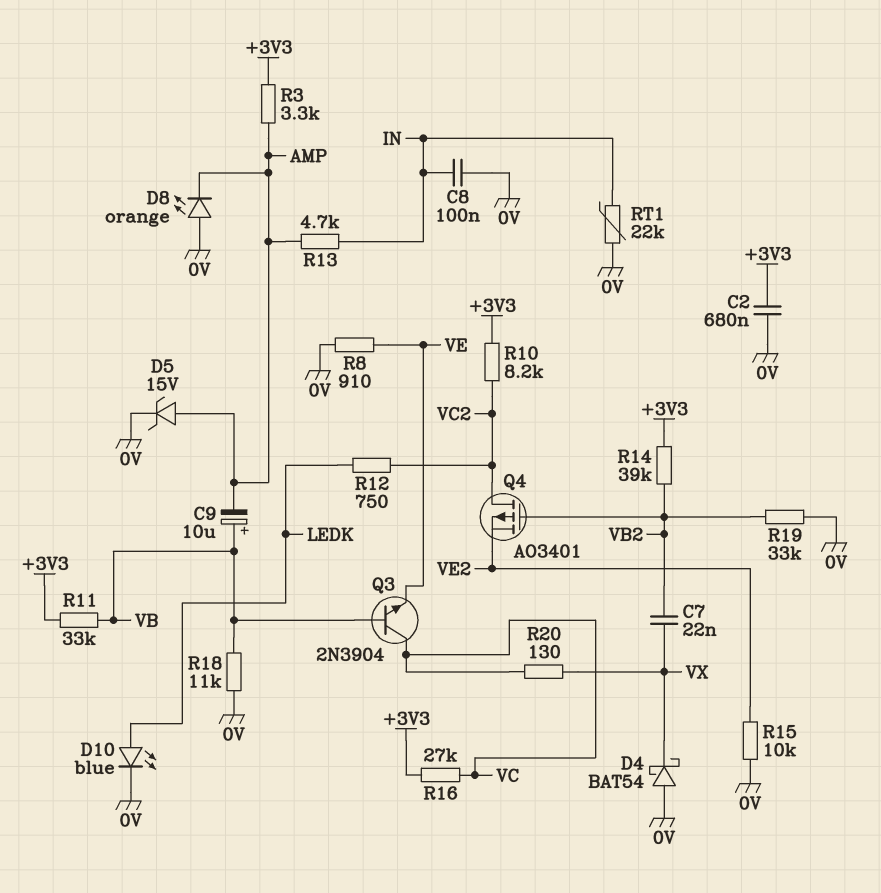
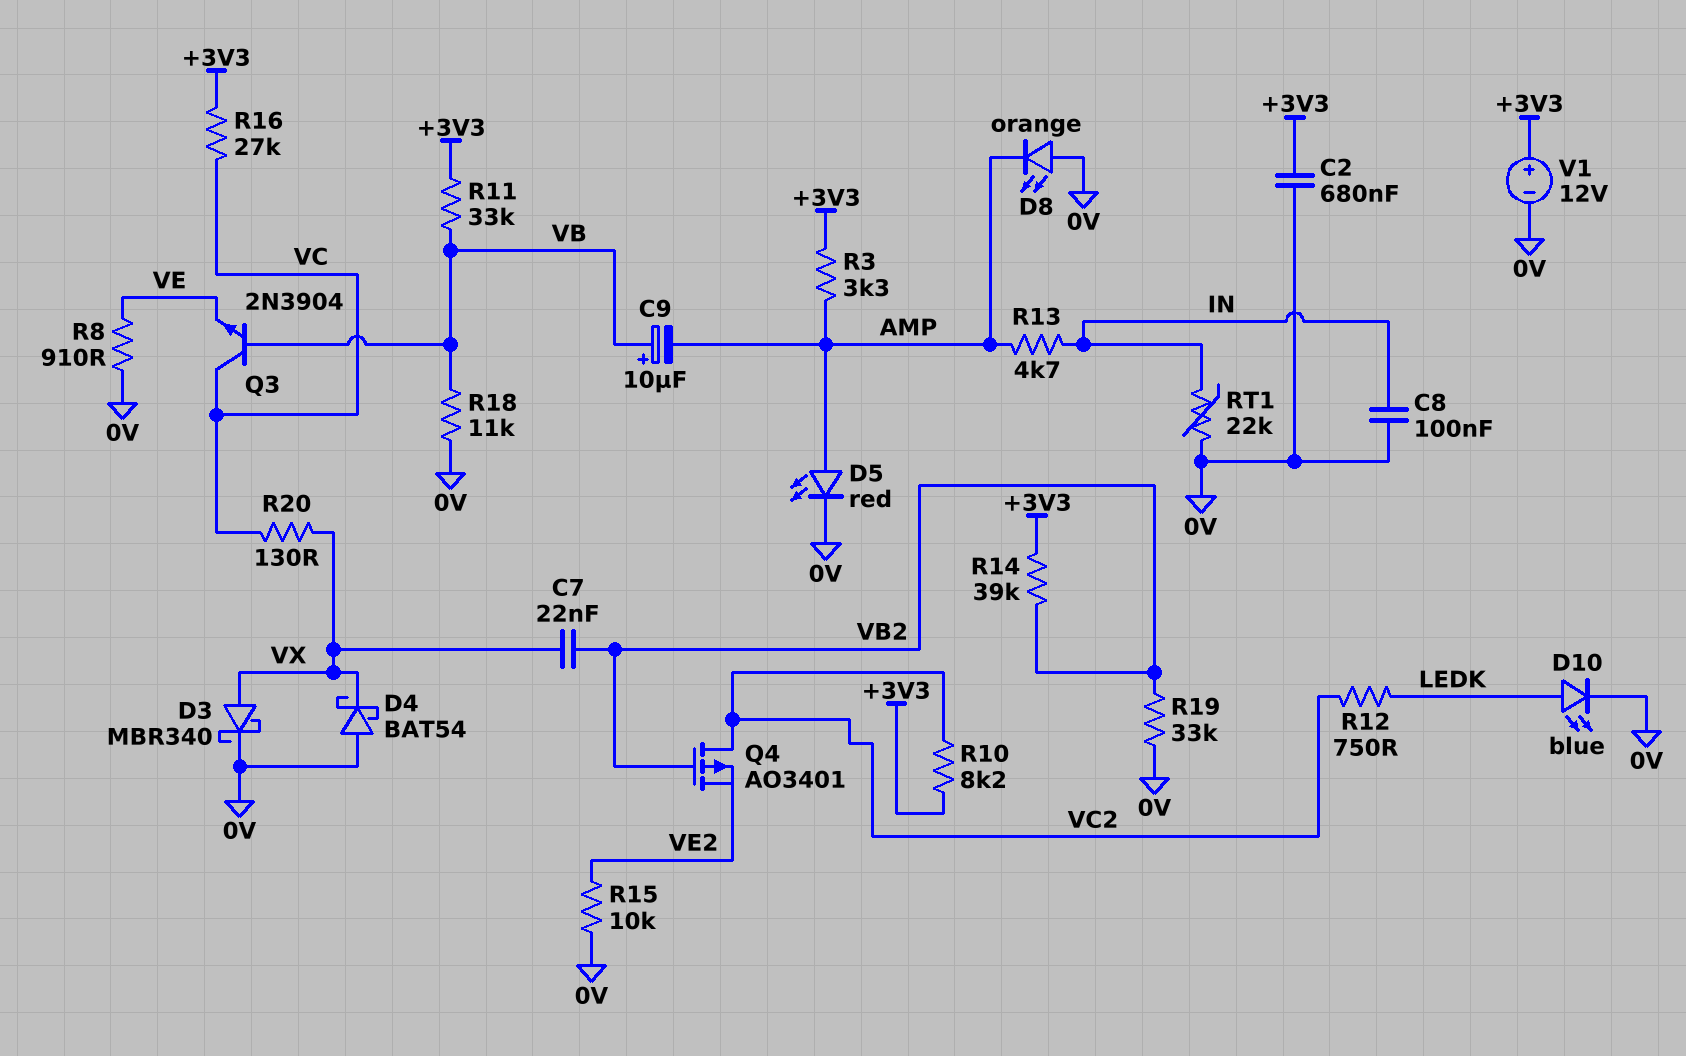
D3: none -> schottky MBR340 (A VX, K 0V)
D5: zener 15V (A AMP, K 0V) -> LED red (A AMP, K 0V)
V1: none -> 12V (plus +3V3, minus 0V)

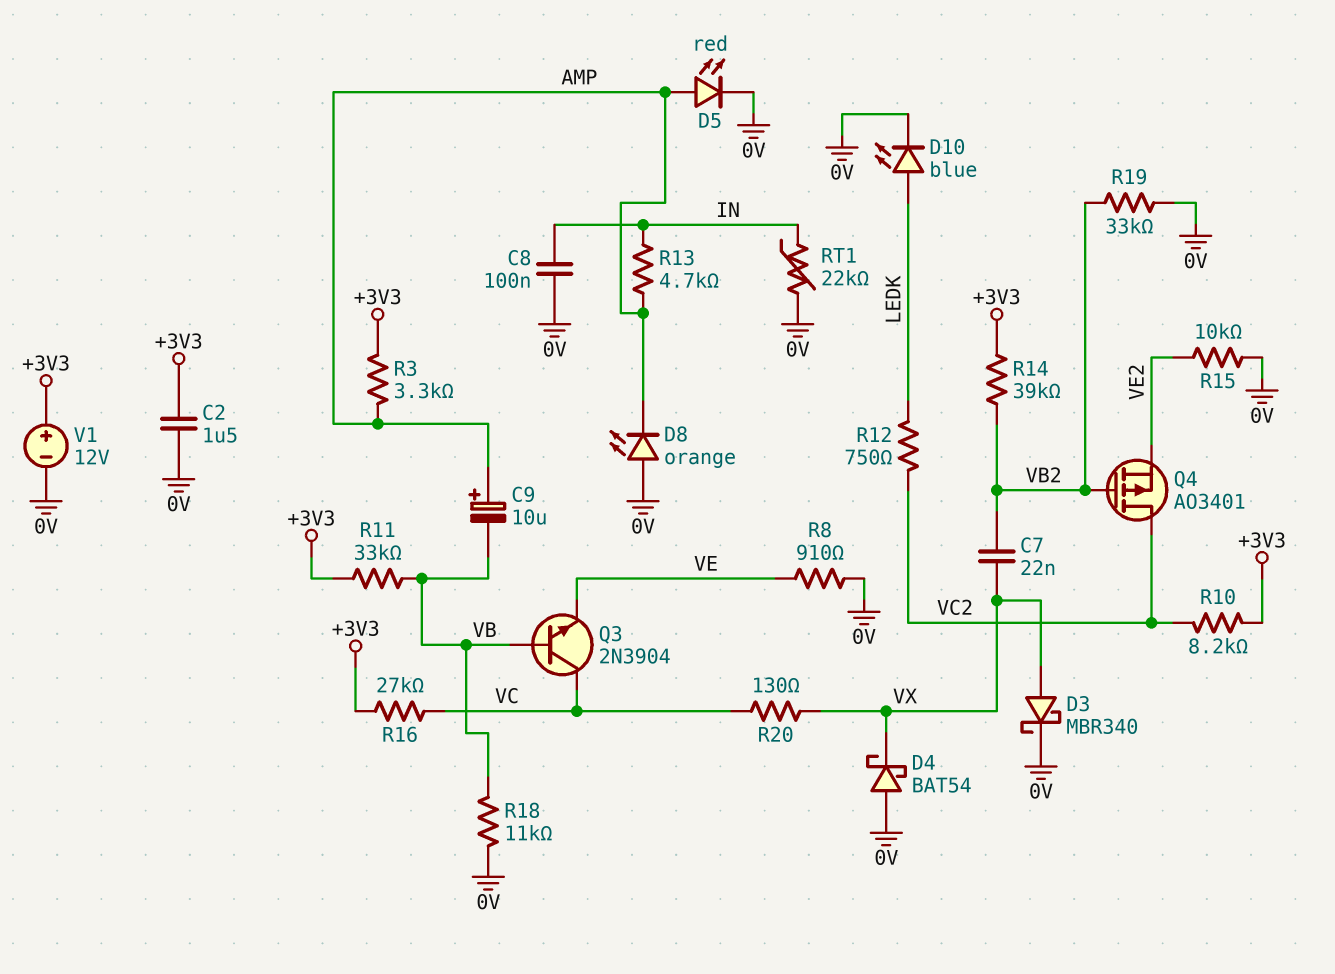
C2: 680nF (+3V3, 0V) -> 1.5uF (+3V3, 0V)
C9: 10uF (plus VB, minus AMP) -> 10uF (plus AMP, minus VB)

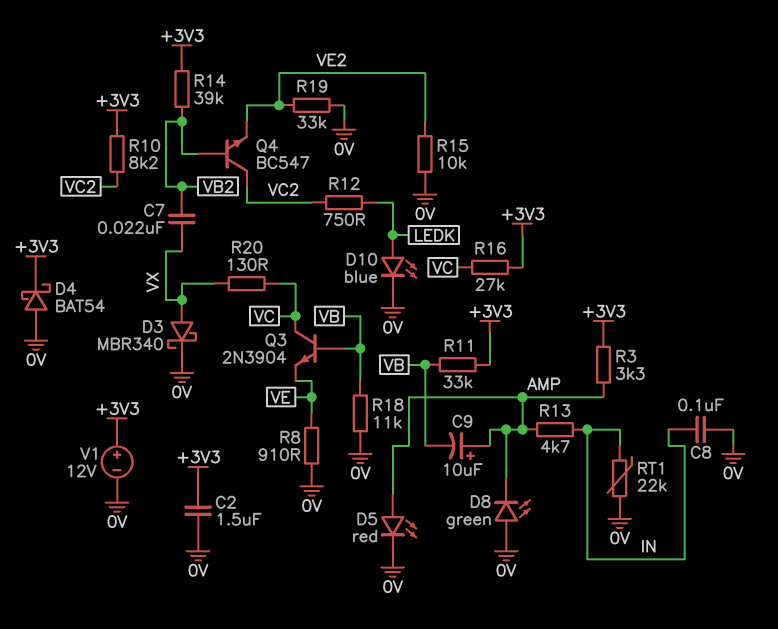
D4: schottky BAT54 (A 0V, K VX) -> schottky BAT54 (A 0V, K +3V3)
D8: LED orange (A 0V, K AMP) -> LED green (A 0V, K AMP)
Q4: PMOS AO3401 (G VB2, D VC2, S VE2) -> NPN BC547 (B VB2, C VC2, E VE2)
R19: 33k (0V, VB2) -> 33k (0V, VE2)

